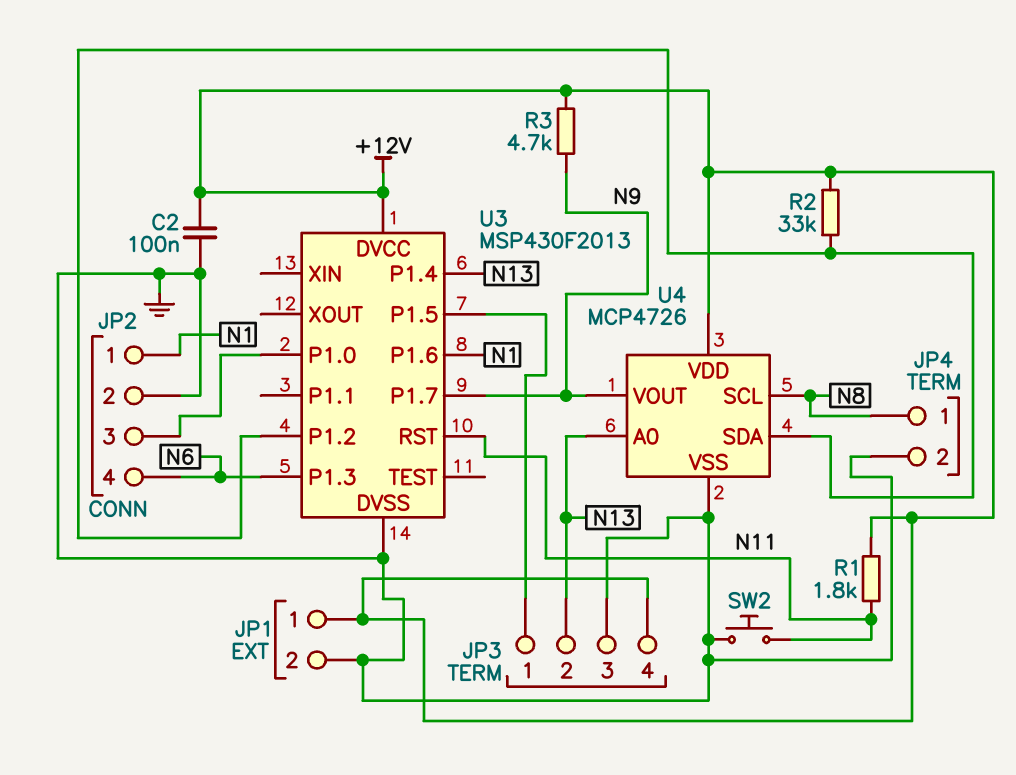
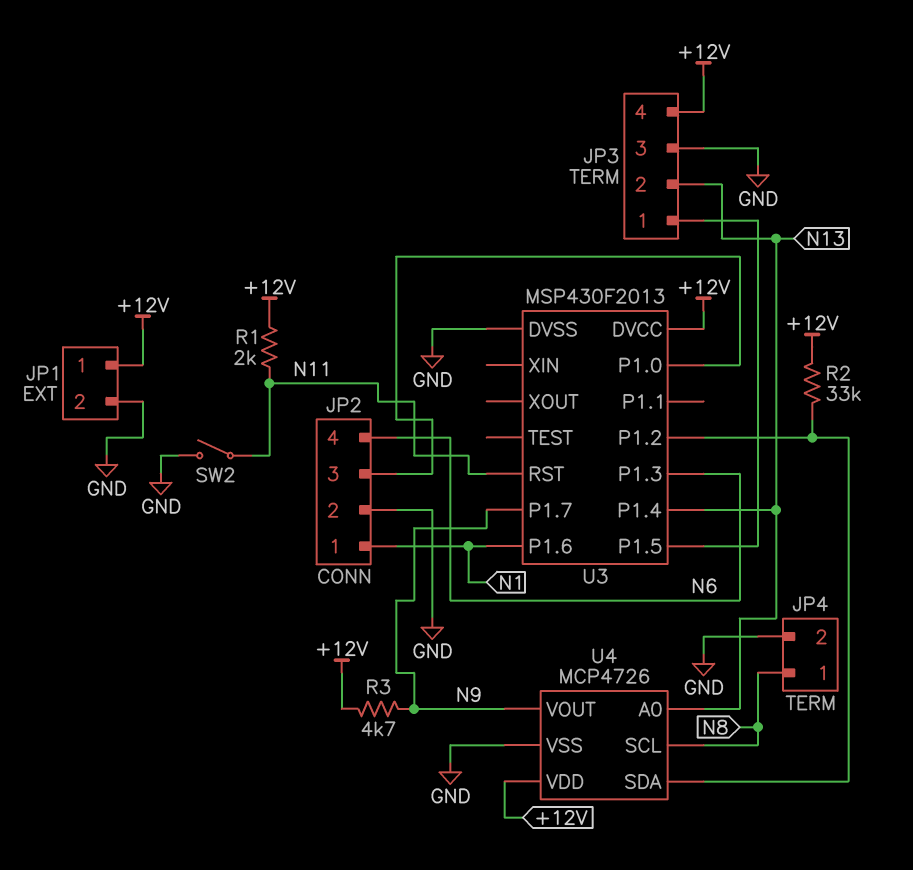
C2: 100nF (+12V, GND) -> none
R1: 1.8k (+12V, N11) -> 2k (+12V, N11)
SW2: button (GND, N11) -> switch (GND, N11)

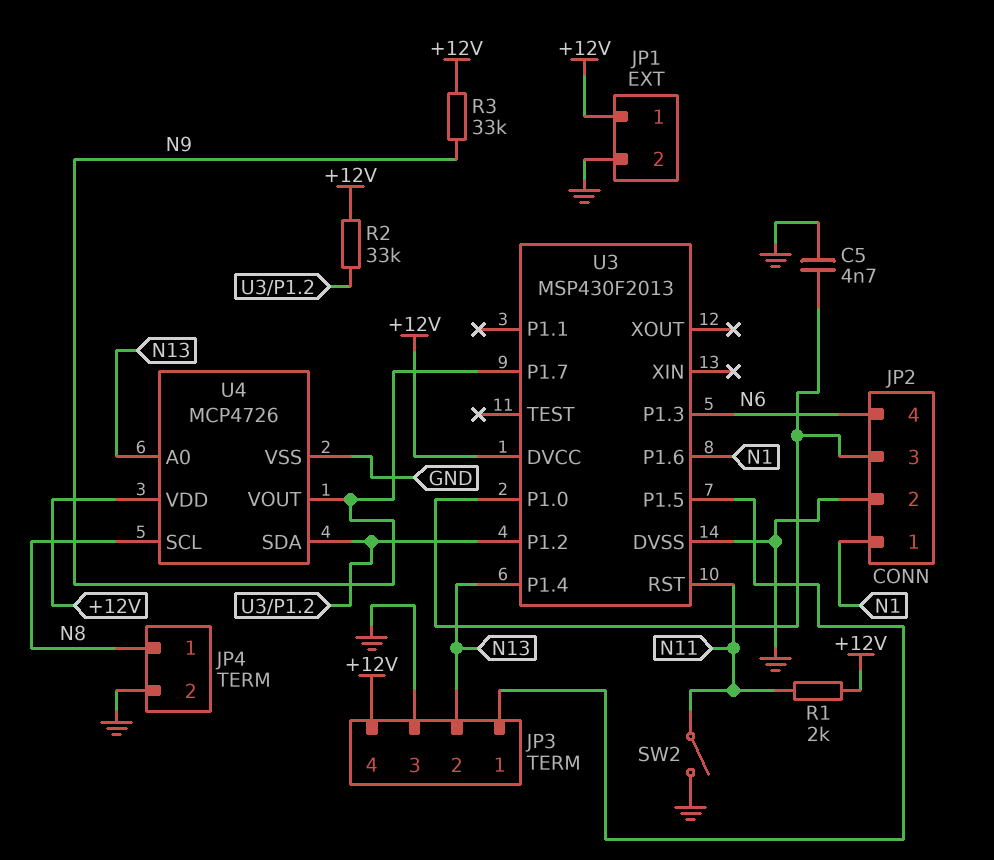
C5: none -> 4.7nF (GND, JP2/3)
R3: 4.7k (+12V, N9) -> 33k (+12V, N9)

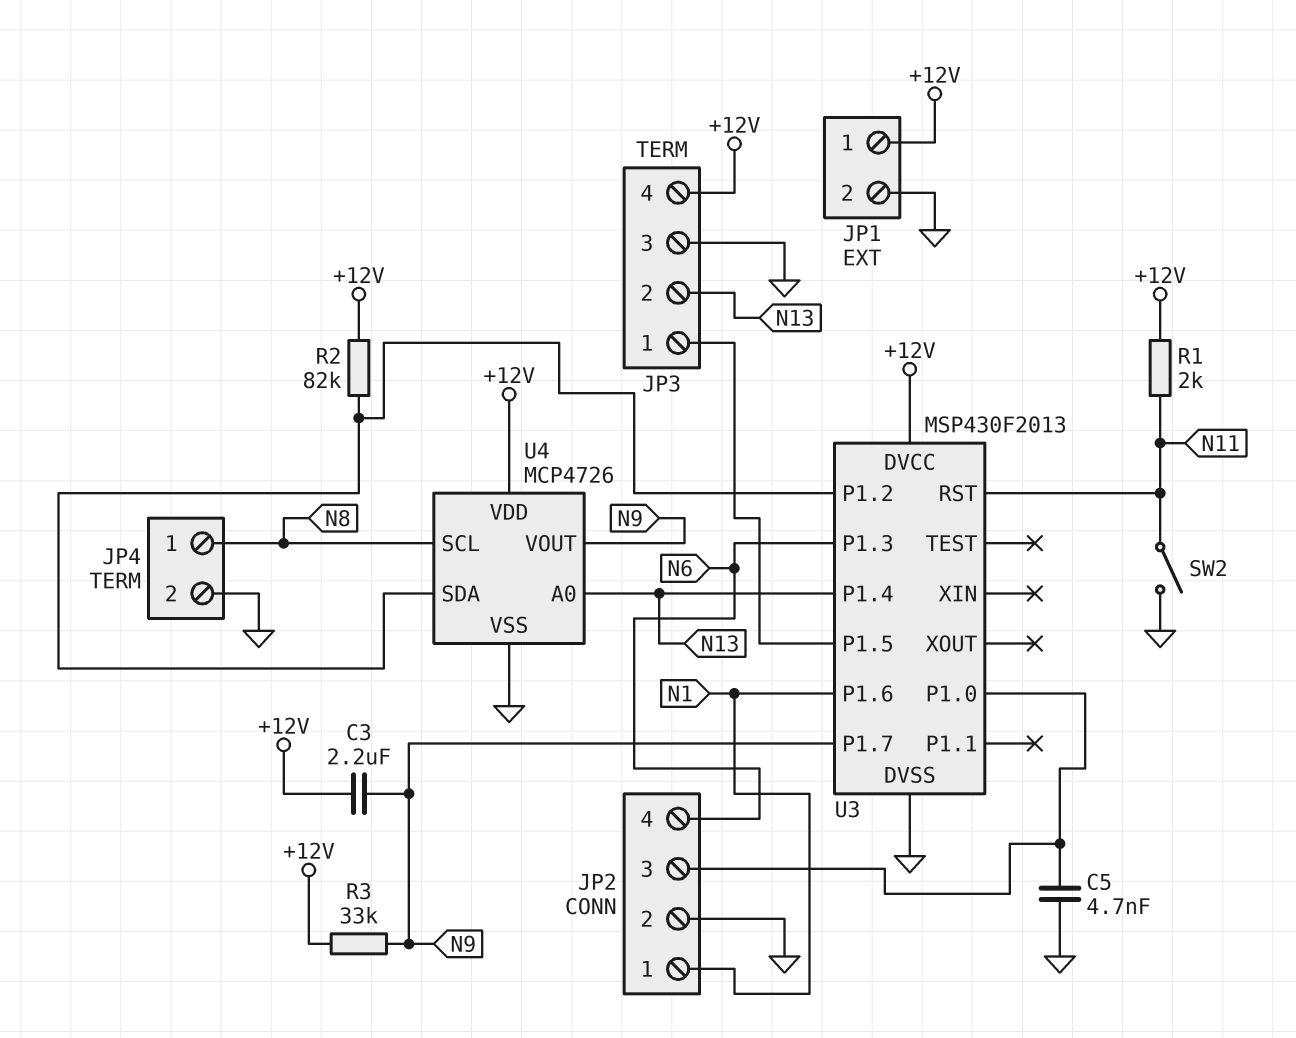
C3: none -> 2.2uF (+12V, N9)
R2: 33k (+12V, U3/P1.2) -> 82k (+12V, U3/P1.2)

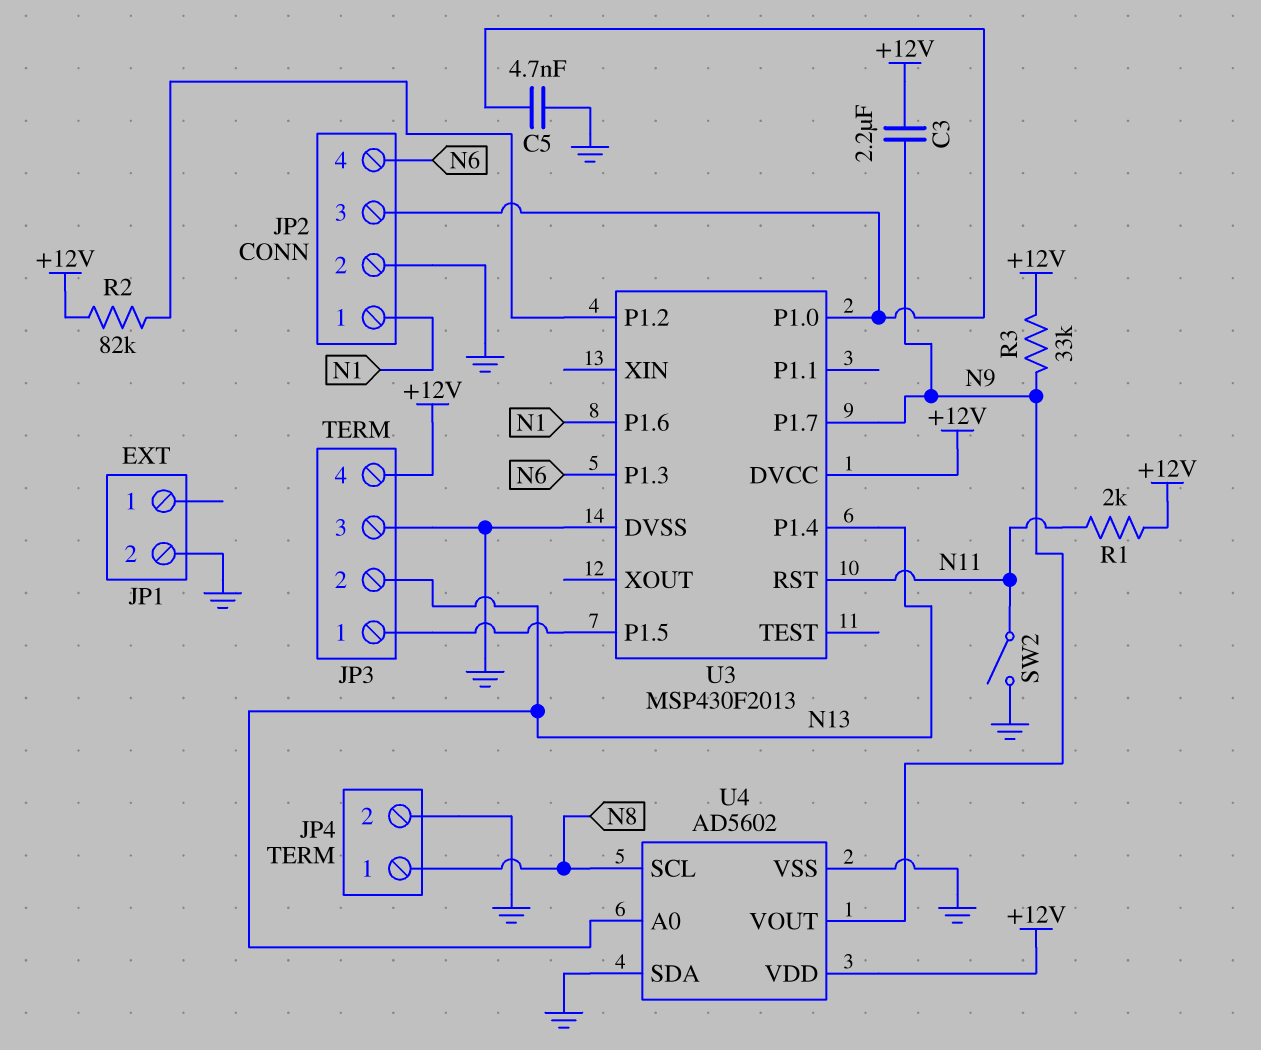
JP1 pin 1: +12V -> none
U4: MCP4726 -> AD5602
U4 pin SDA: U3/P1.2 -> GND

